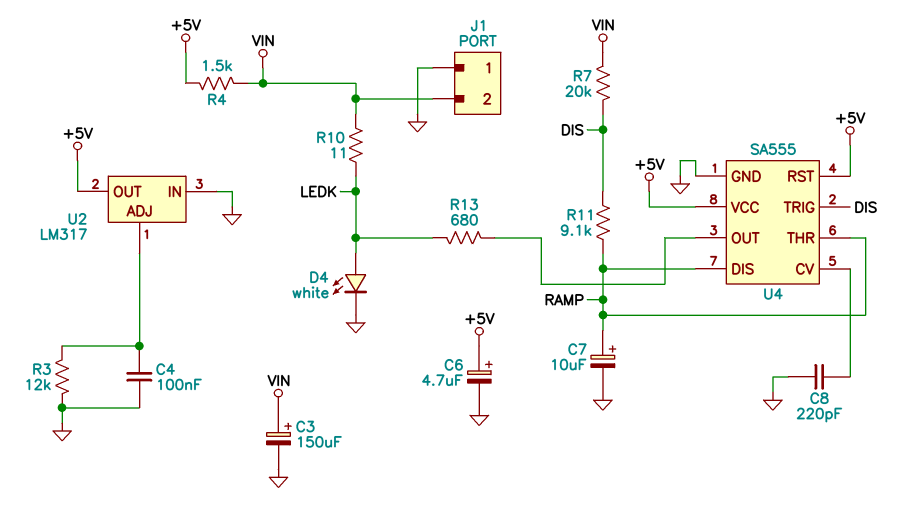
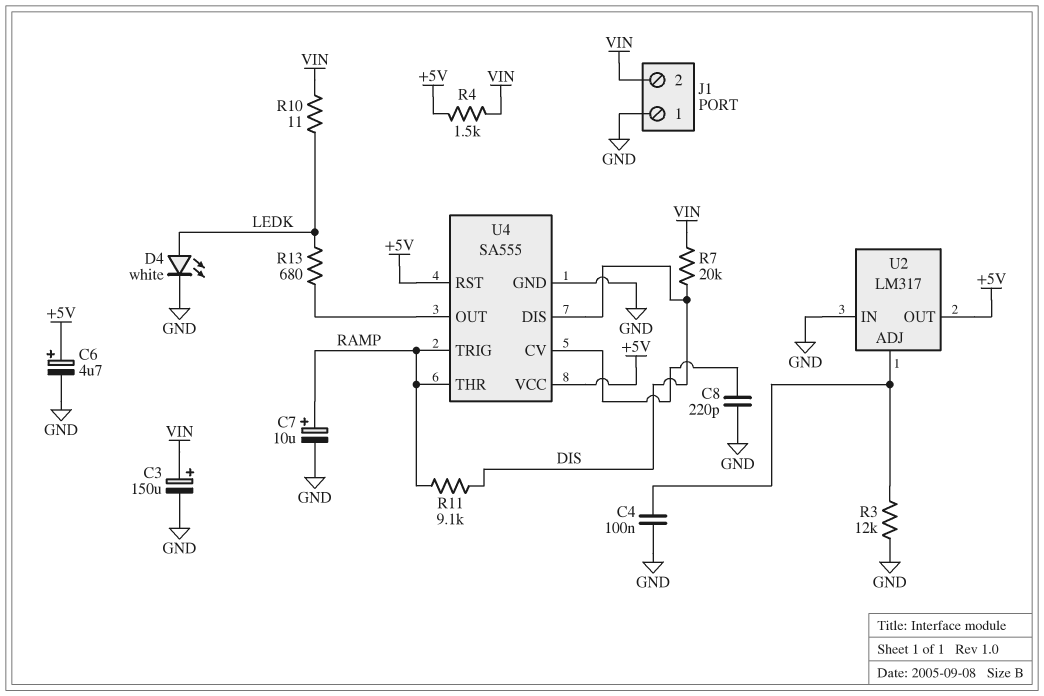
U4 pin DIS: RAMP -> DIS
U4 pin TRIG: DIS -> RAMP

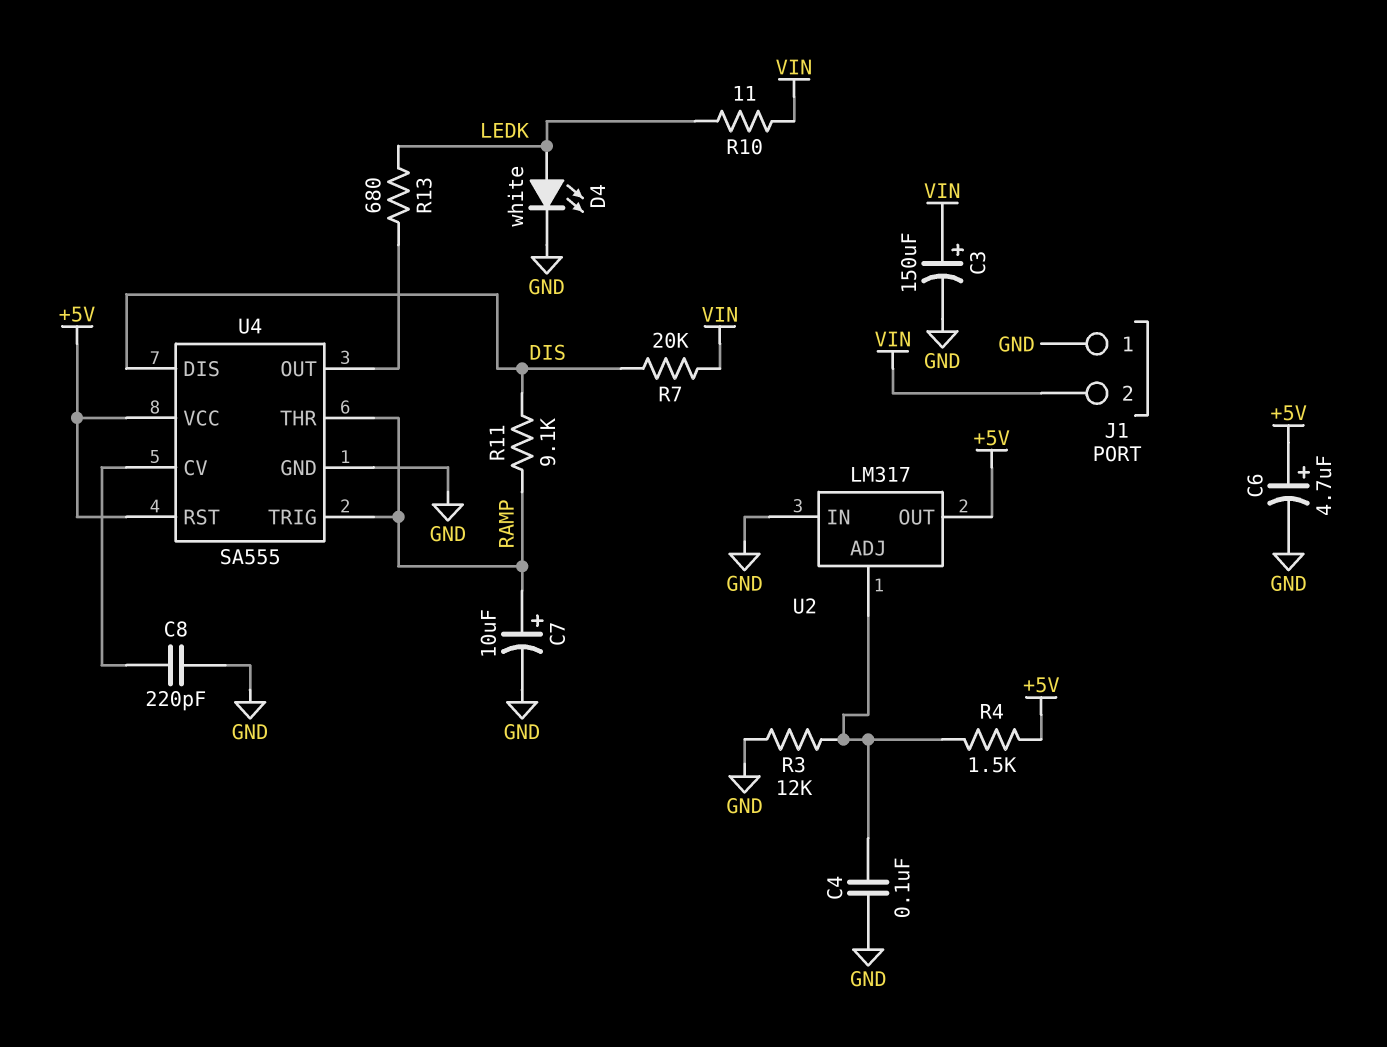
R4: 1.5k (+5V, VIN) -> 1.5k (+5V, U2/ADJ)

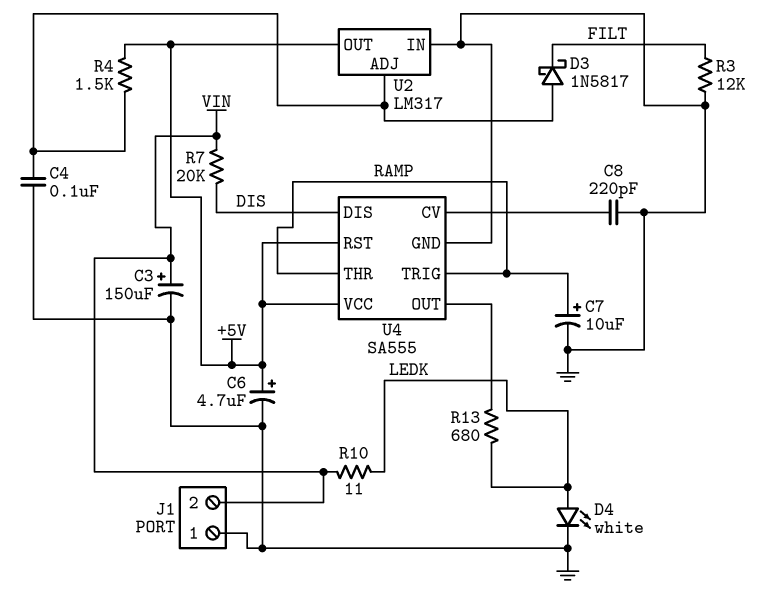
D3: none -> schottky 1N5817 (A U2/ADJ, K FILT)
R3: 12k (GND, U2/ADJ) -> 12k (FILT, GND)
R11: 9.1k (DIS, RAMP) -> none

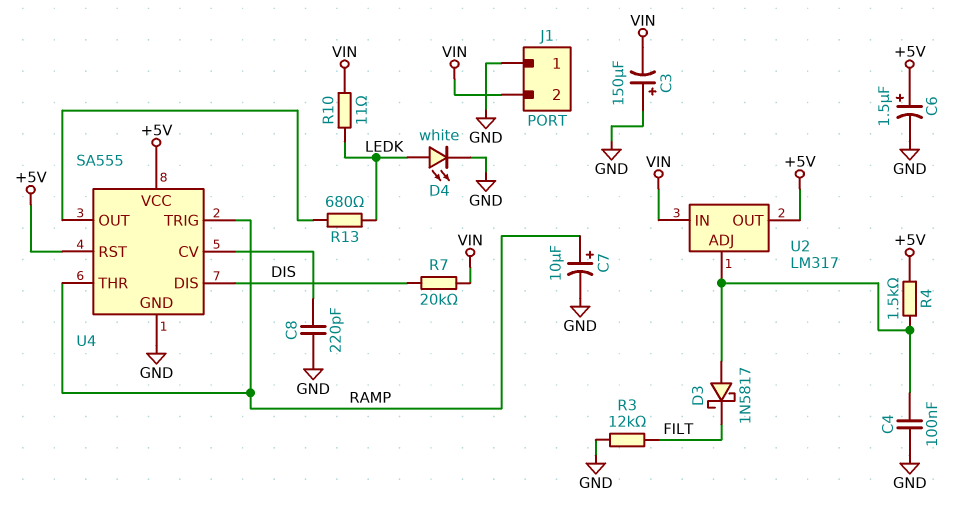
C3: 150uF (plus VIN, minus GND) -> 150uF (plus GND, minus VIN)
C6: 4.7uF (plus +5V, minus GND) -> 1.5uF (plus +5V, minus GND)
U2 pin IN: GND -> VIN

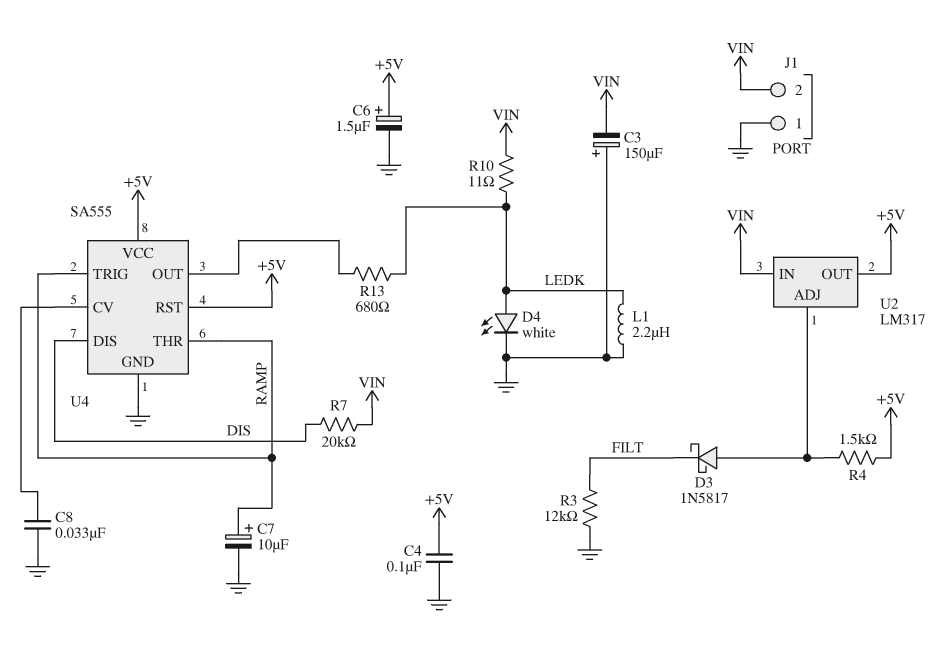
C4: 100nF (GND, U2/ADJ) -> 100nF (+5V, GND)
C8: 220pF (GND, U4/CV) -> 33nF (GND, U4/CV)
L1: none -> 2.2uH (GND, LEDK)

